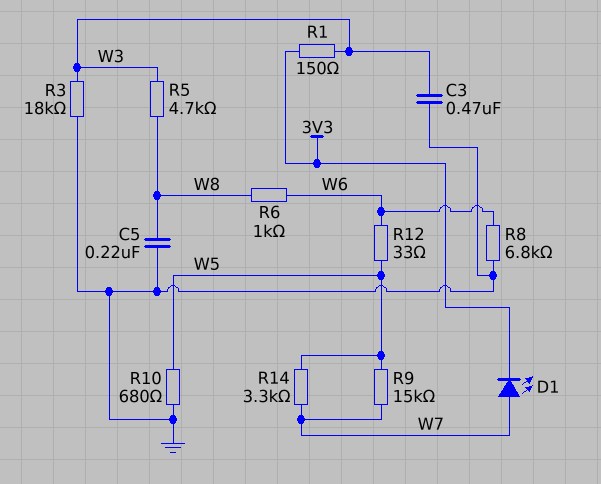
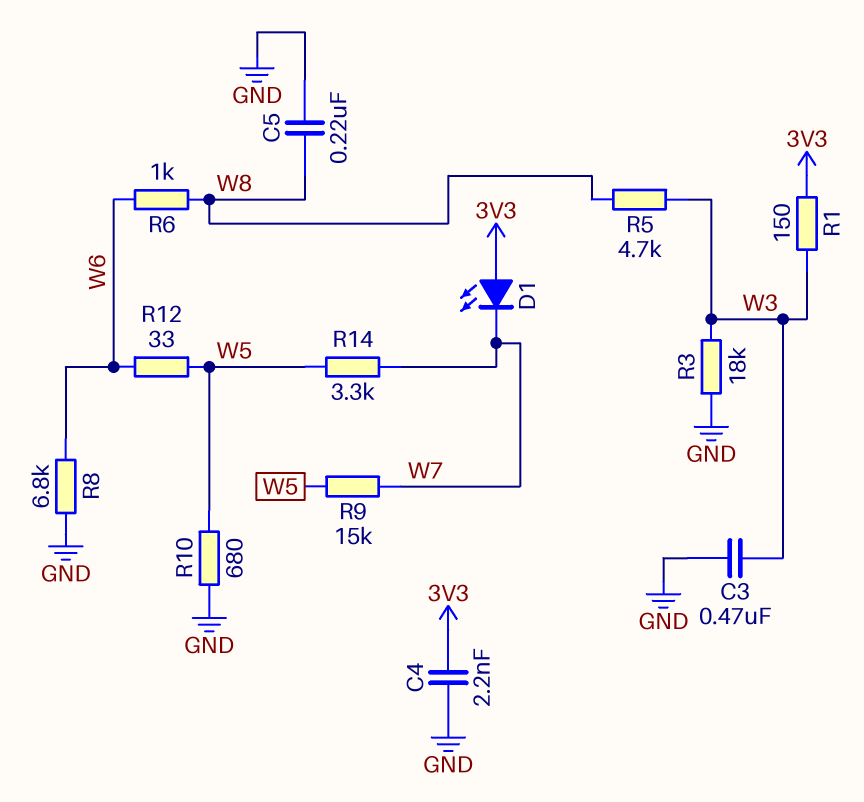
C4: none -> 2.2nF (3V3, GND)
D1: LED (A W7, K 3V3) -> LED (A 3V3, K W7)

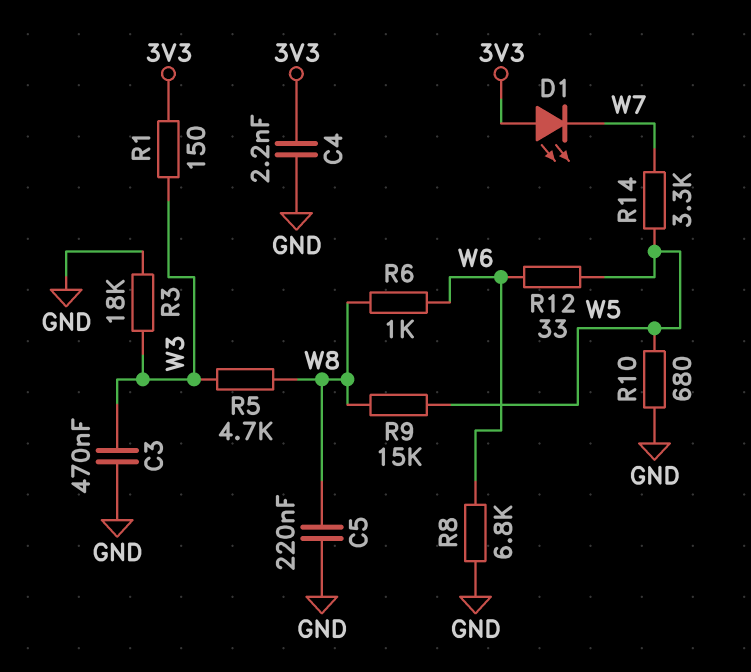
R9: 15k (W5, W7) -> 15k (W5, W8)

